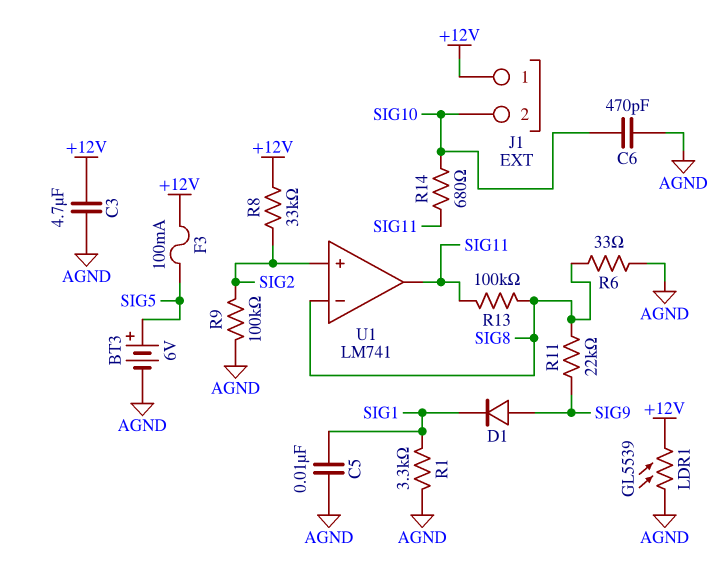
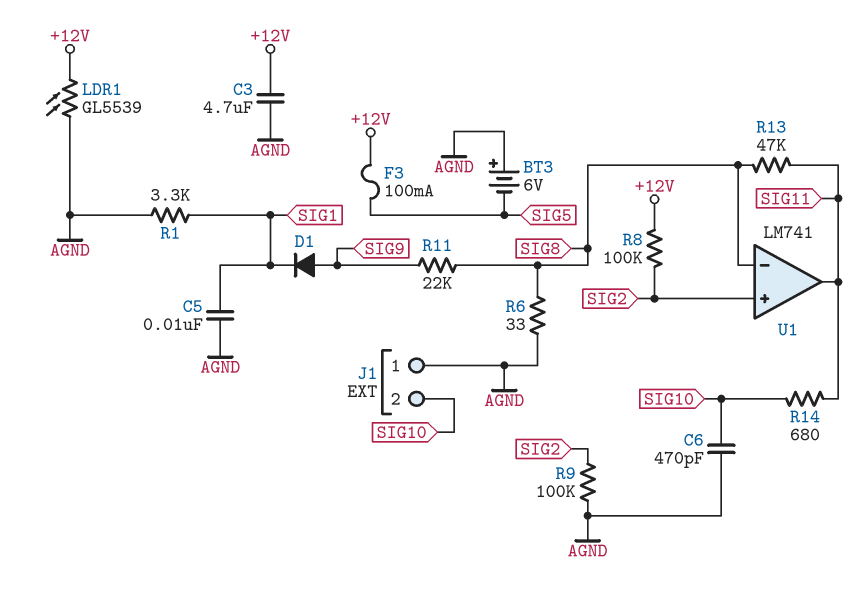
BT3: 6V (plus SIG5, minus AGND) -> 6V (plus AGND, minus SIG5)
J1 pin 1: +12V -> AGND
R8: 33k (+12V, SIG2) -> 100k (+12V, SIG2)
R13: 100k (SIG8, SIG11) -> 47k (SIG8, SIG11)

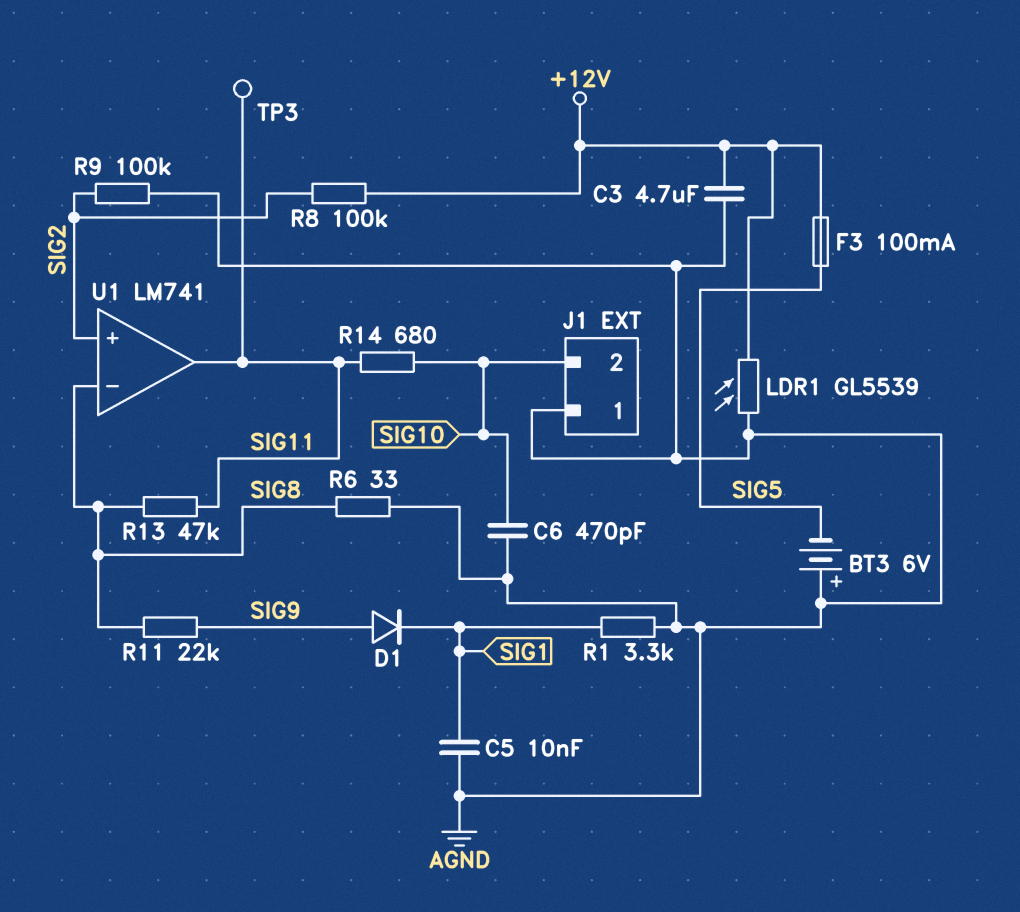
TP3: none -> test point (SIG11)

